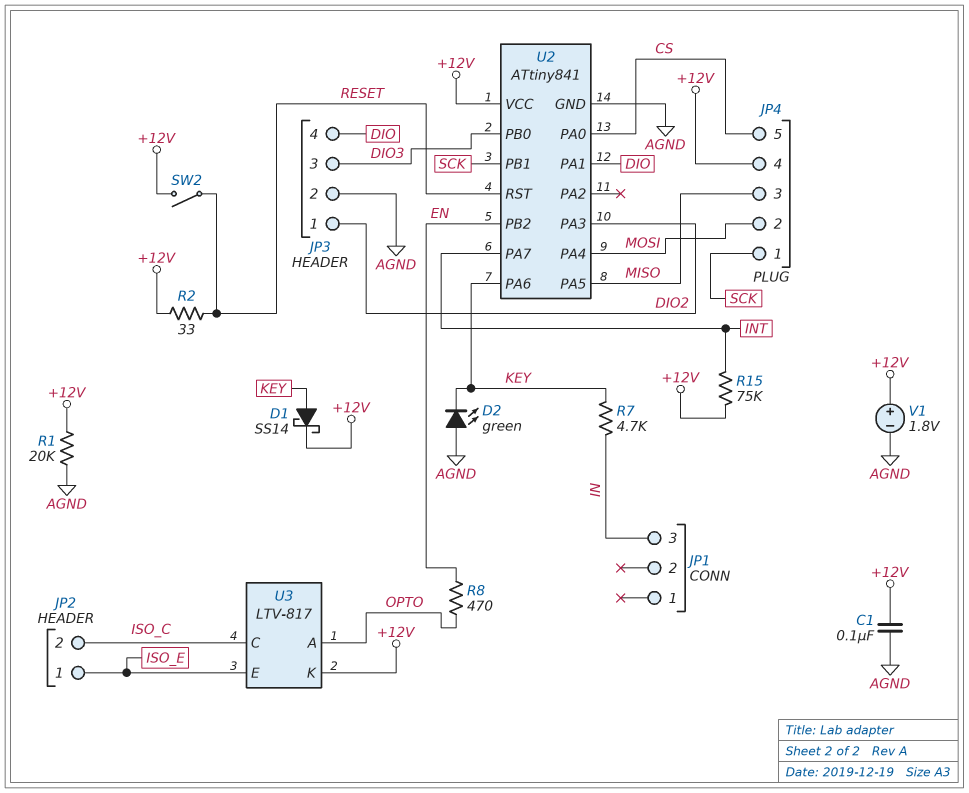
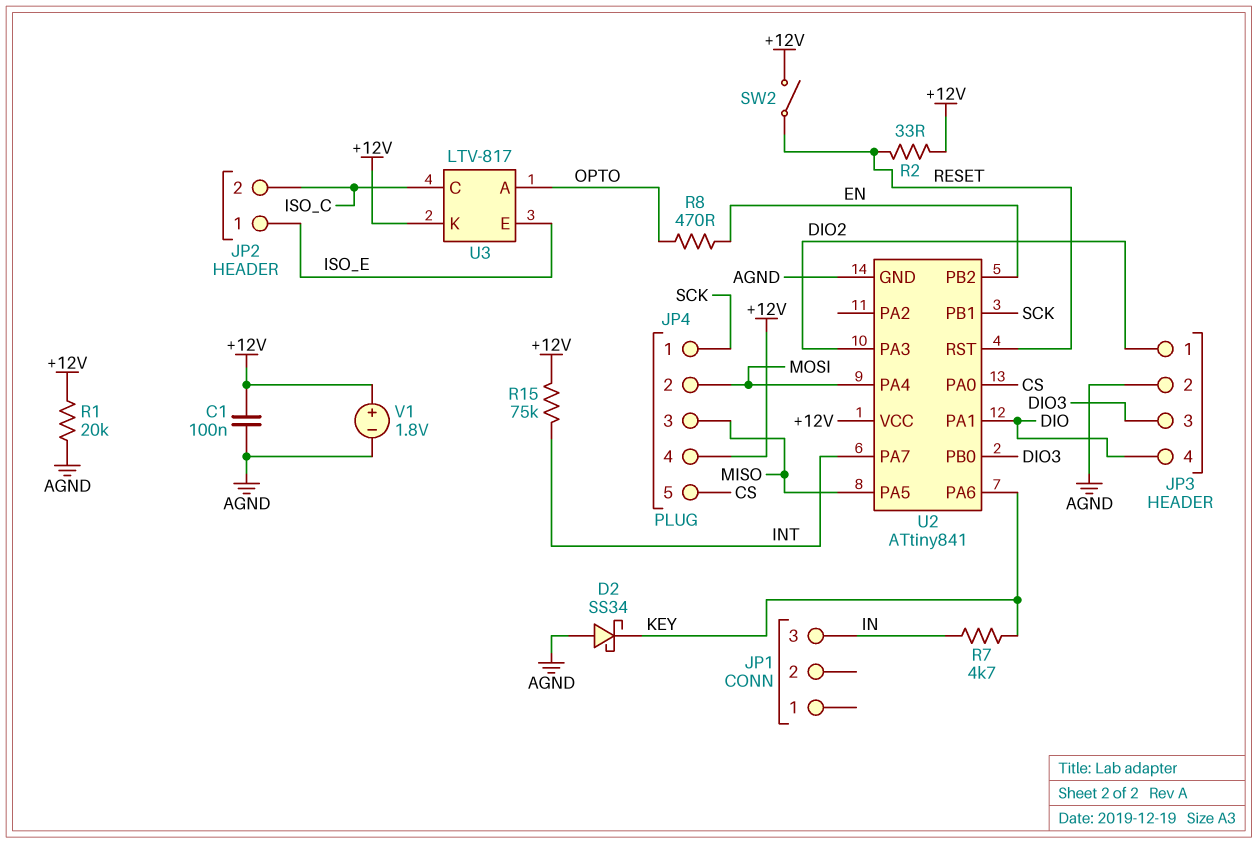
D1: schottky SS14 (A KEY, K +12V) -> none
D2: LED green (A AGND, K KEY) -> schottky SS34 (A AGND, K KEY)

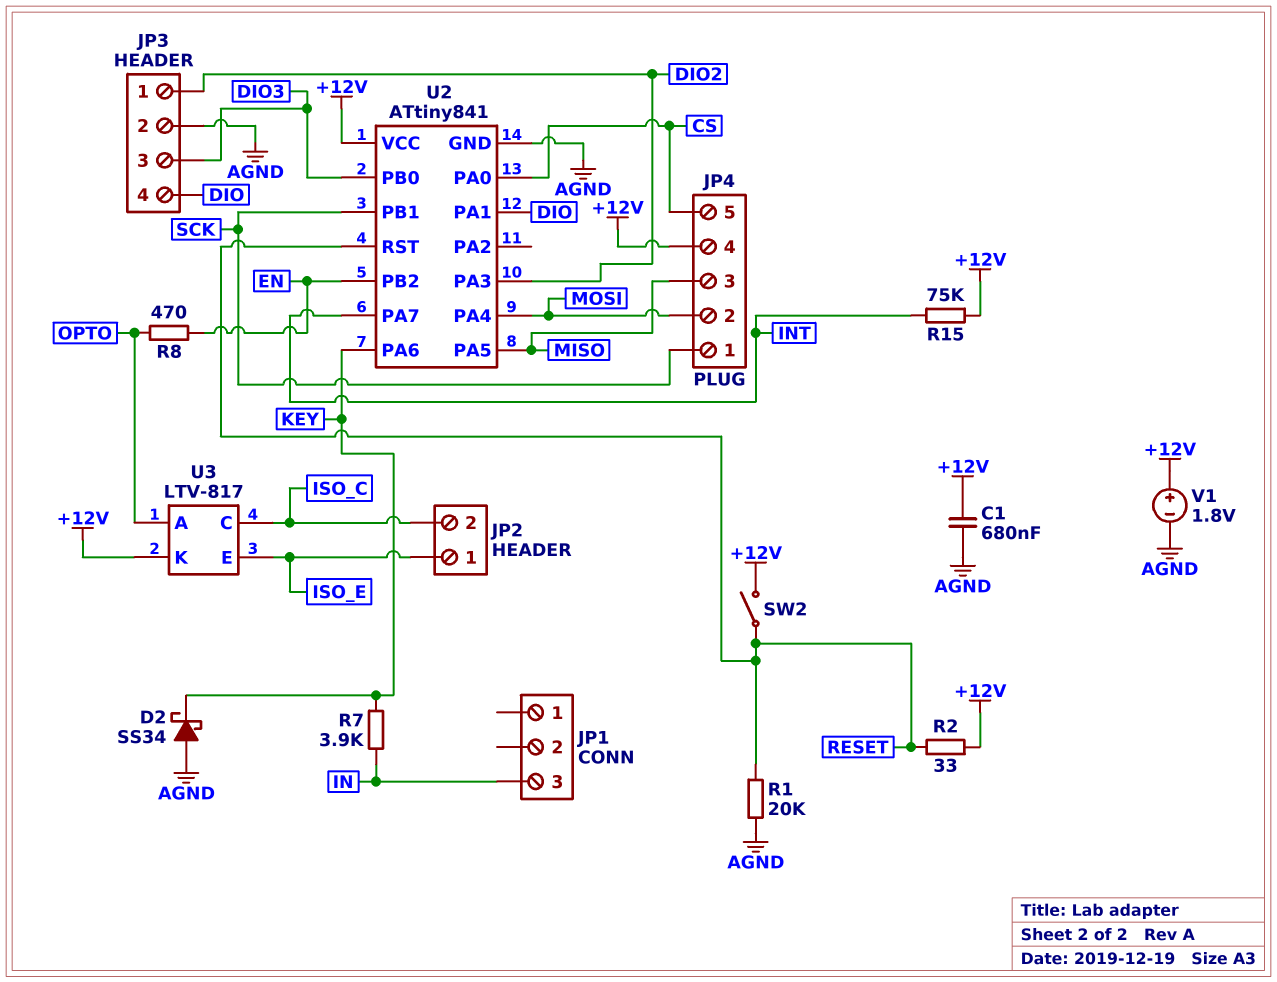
C1: 100nF (+12V, AGND) -> 680nF (+12V, AGND)
R1: 20k (+12V, AGND) -> 20k (AGND, RESET)
R7: 4.7k (IN, KEY) -> 3.9k (IN, KEY)

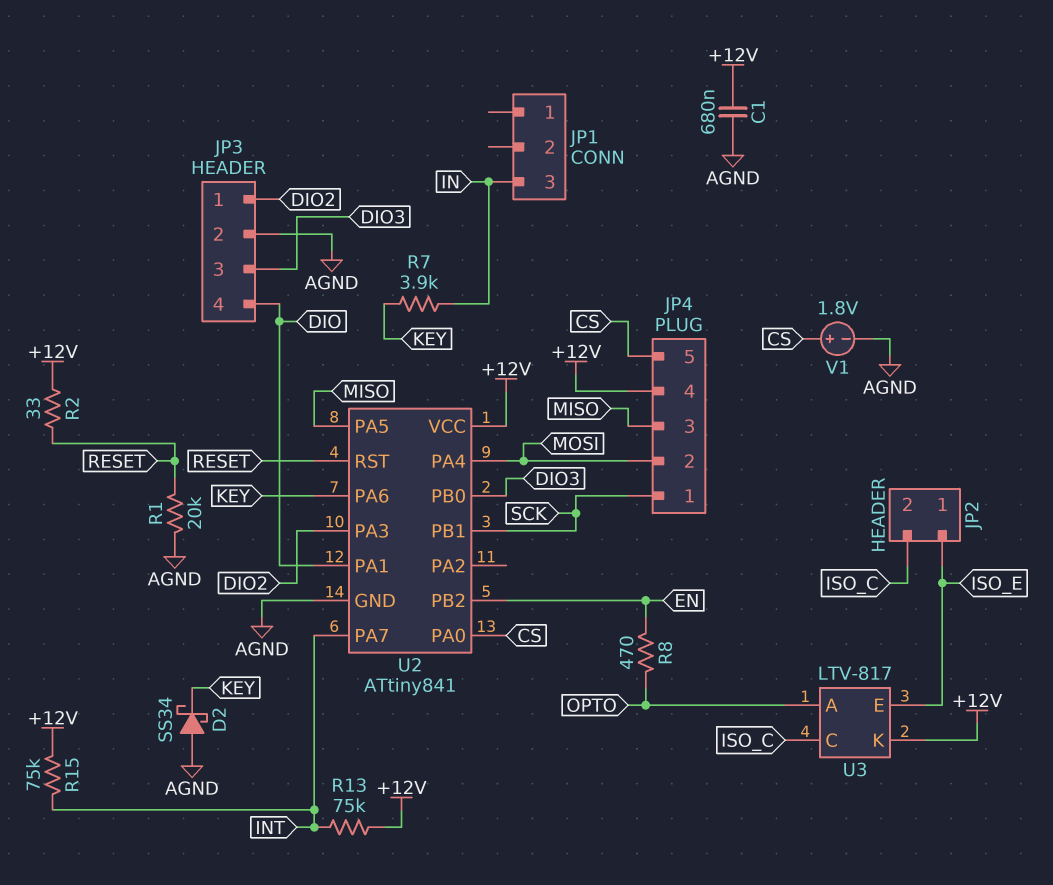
R13: none -> 75k (+12V, INT)
SW2: switch (+12V, RESET) -> none
V1: 1.8V (plus +12V, minus AGND) -> 1.8V (plus CS, minus AGND)

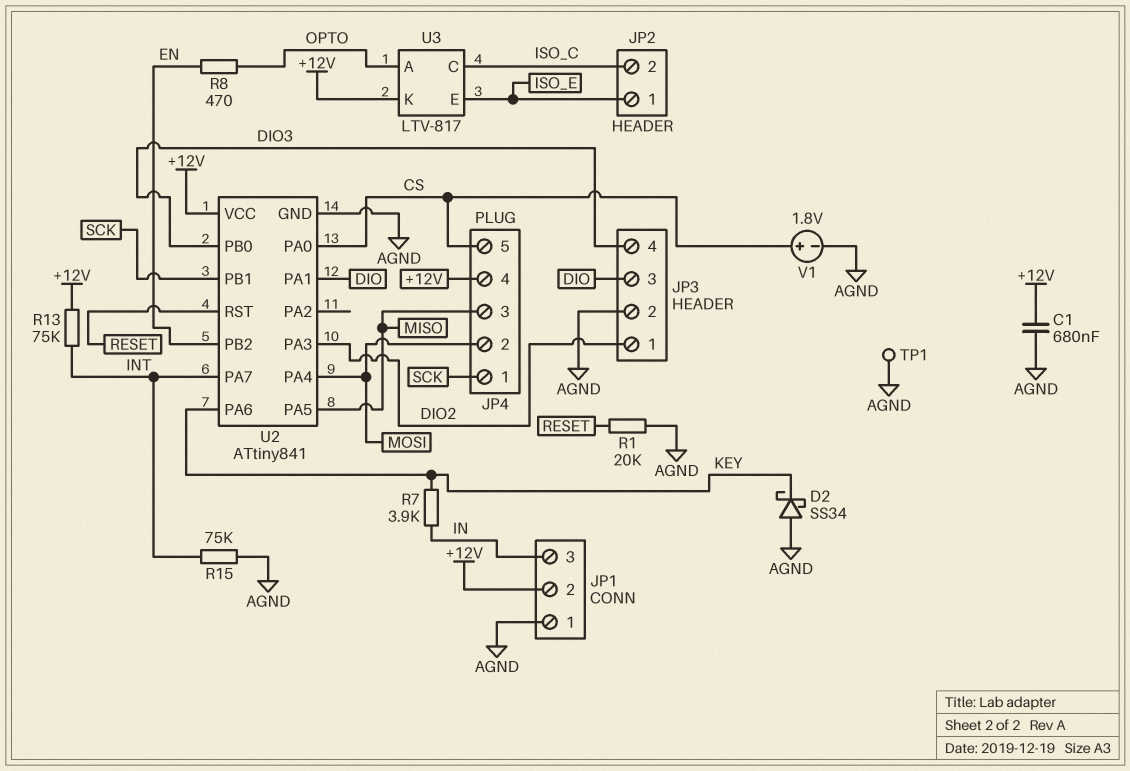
JP1 pin 1: none -> AGND
JP1 pin 2: none -> +12V
JP3 pin 3: DIO3 -> DIO
JP3 pin 4: DIO -> DIO3
R2: 33 (+12V, RESET) -> none
R15: 75k (+12V, INT) -> 75k (AGND, INT)
TP1: none -> test point (AGND)

